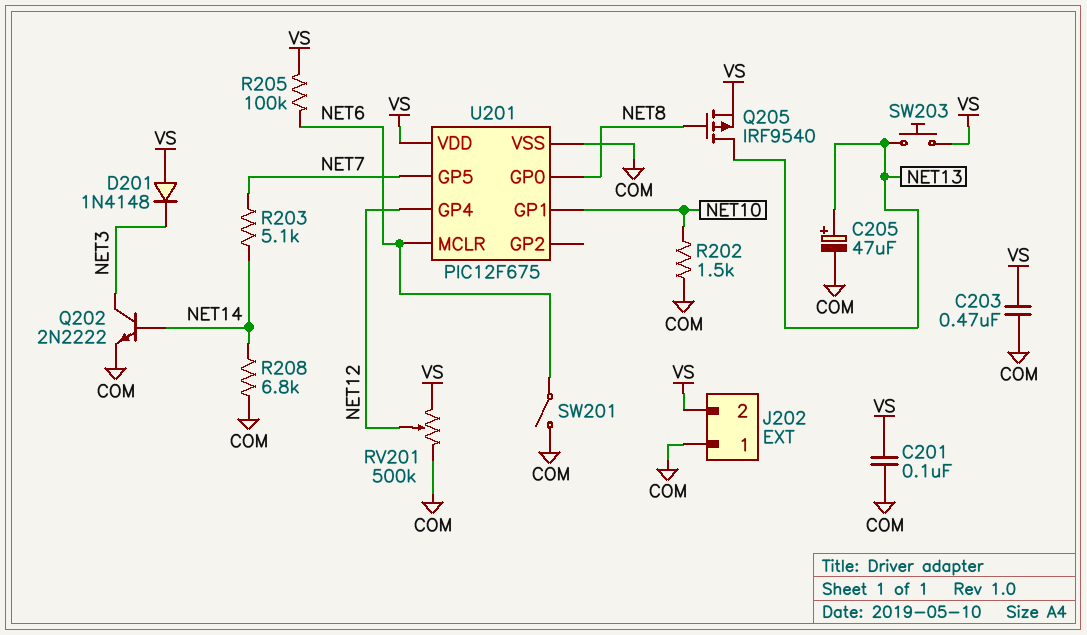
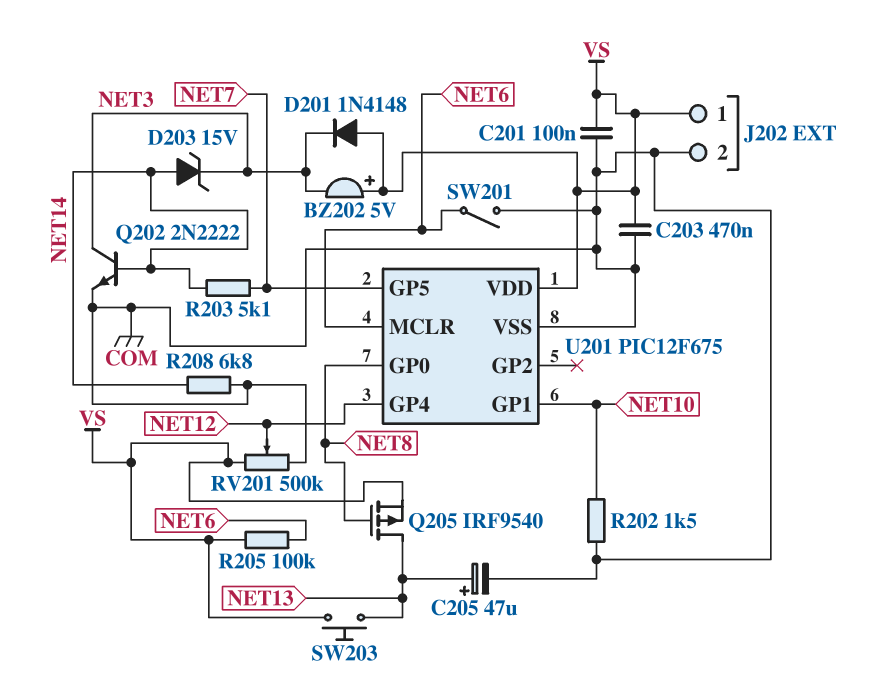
BZ202: none -> buzzer 5V (plus VS, minus NET3)
D203: none -> zener 15V (A NET14, K NET3)
J202 pin 1: COM -> VS
J202 pin 2: VS -> COM

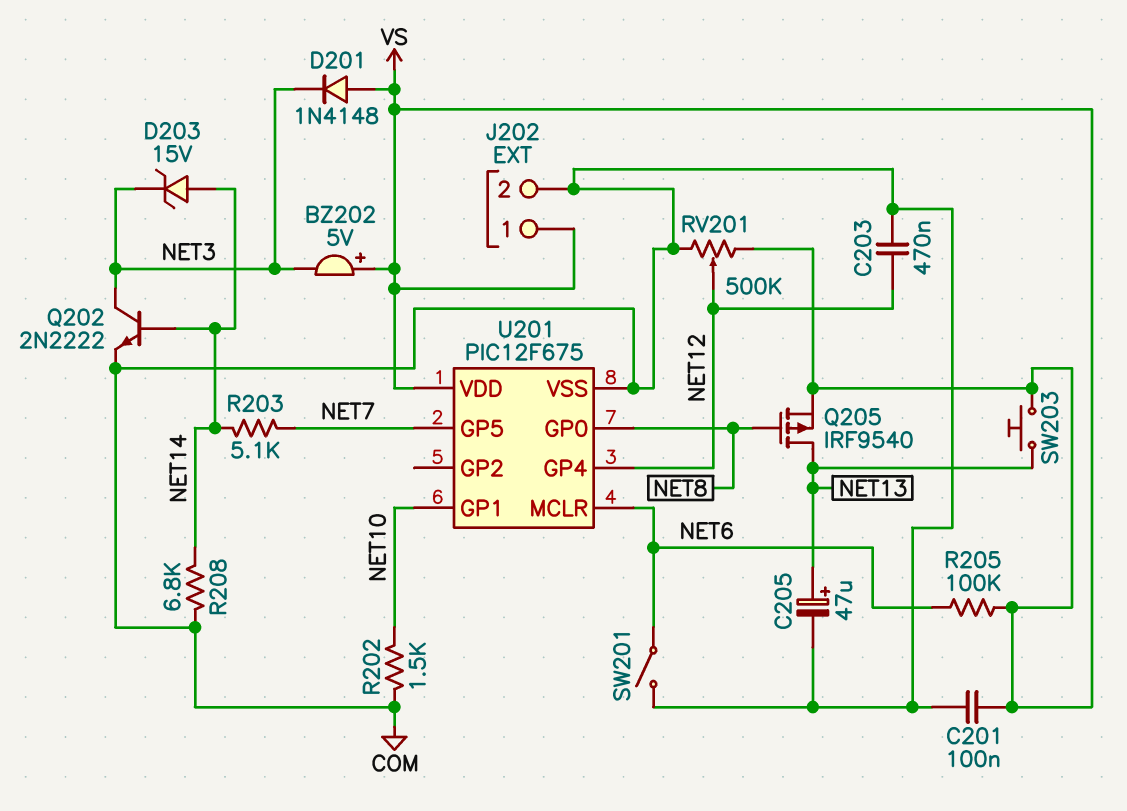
C203: 470nF (COM, VS) -> 470nF (COM, NET12)

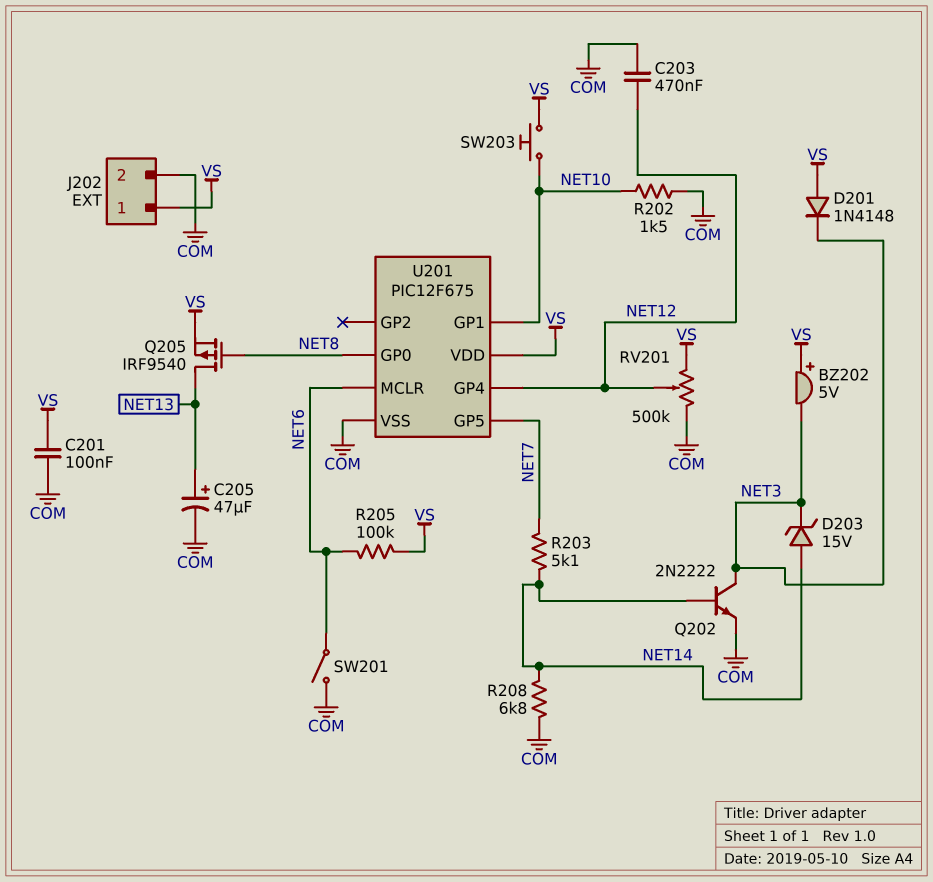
SW203: button (NET13, VS) -> button (NET10, VS)

